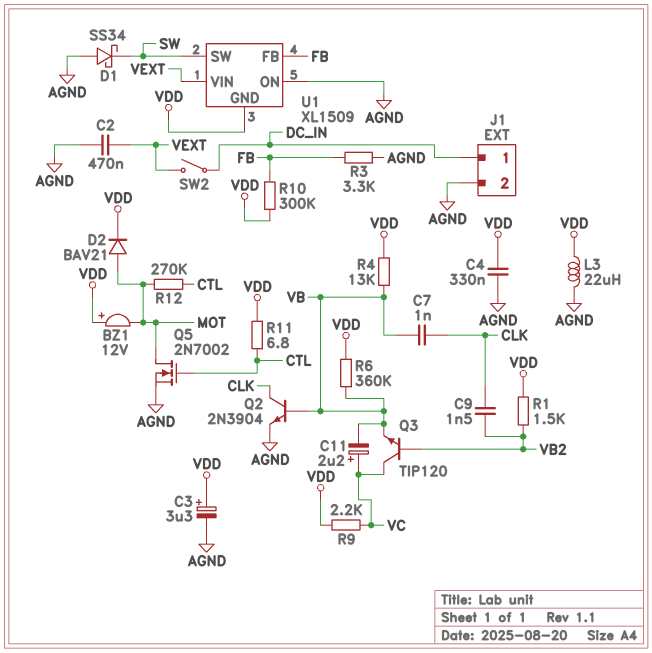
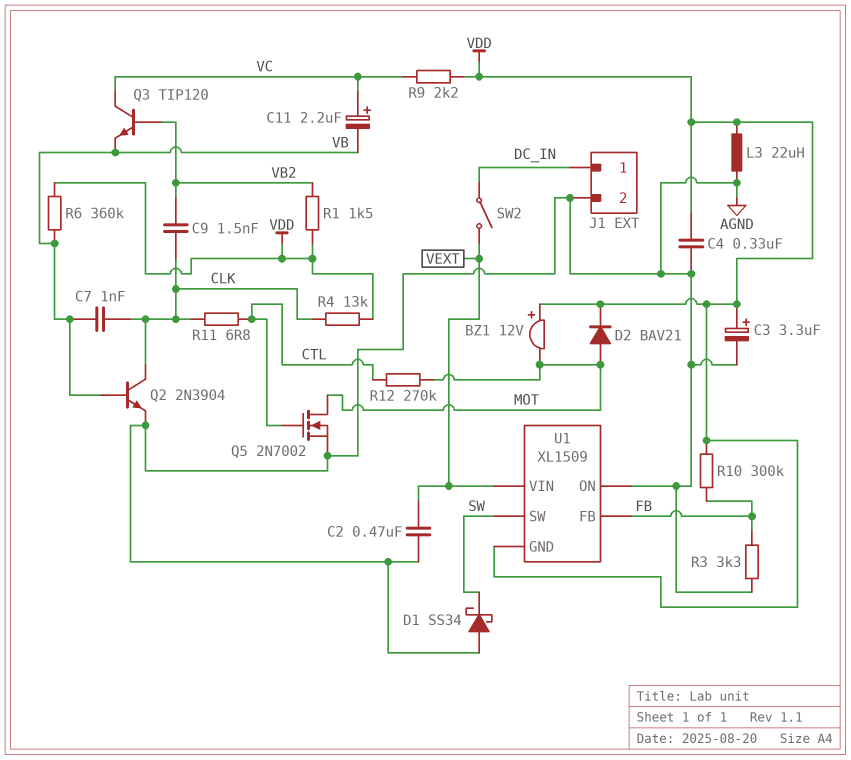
R4: 13k (VB, VDD) -> 13k (CLK, VDD)
R11: 6.8 (CTL, VDD) -> 6.8 (CLK, CTL)

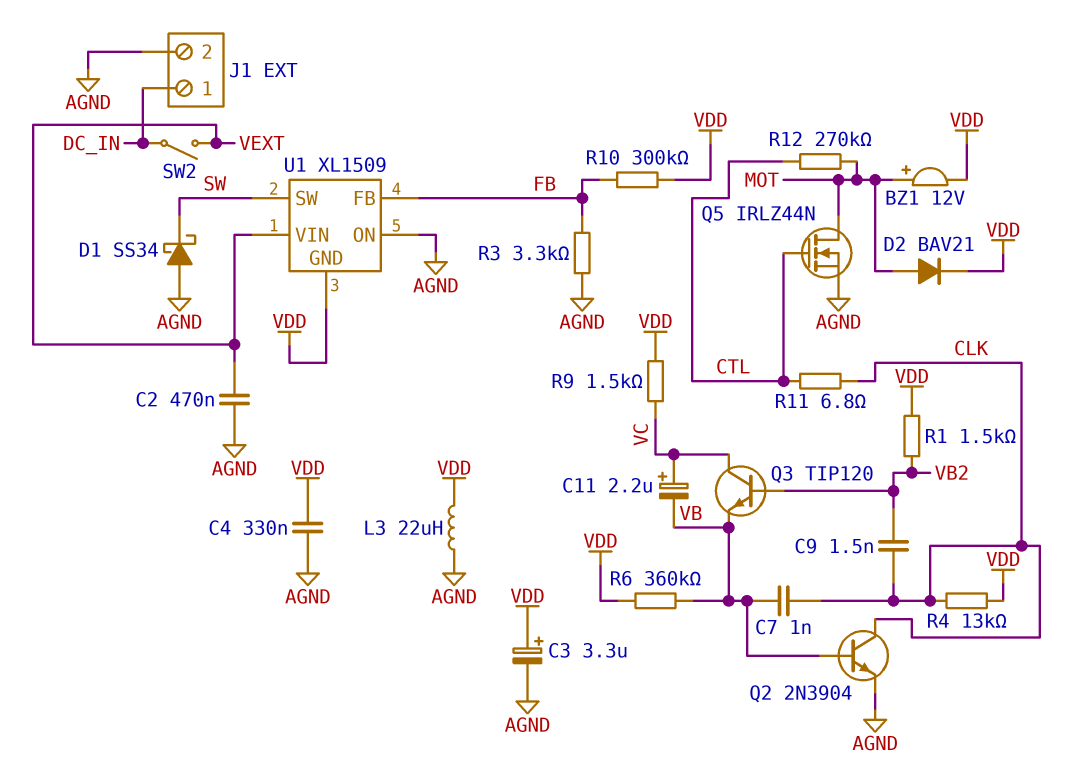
BZ1: buzzer 12V (plus VDD, minus MOT) -> buzzer 12V (plus MOT, minus VDD)
Q5: NMOS 2N7002 (G CTL, D MOT, S AGND) -> NMOS IRLZ44N (G CTL, D MOT, S AGND)
R9: 2.2k (VC, VDD) -> 1.5k (VC, VDD)

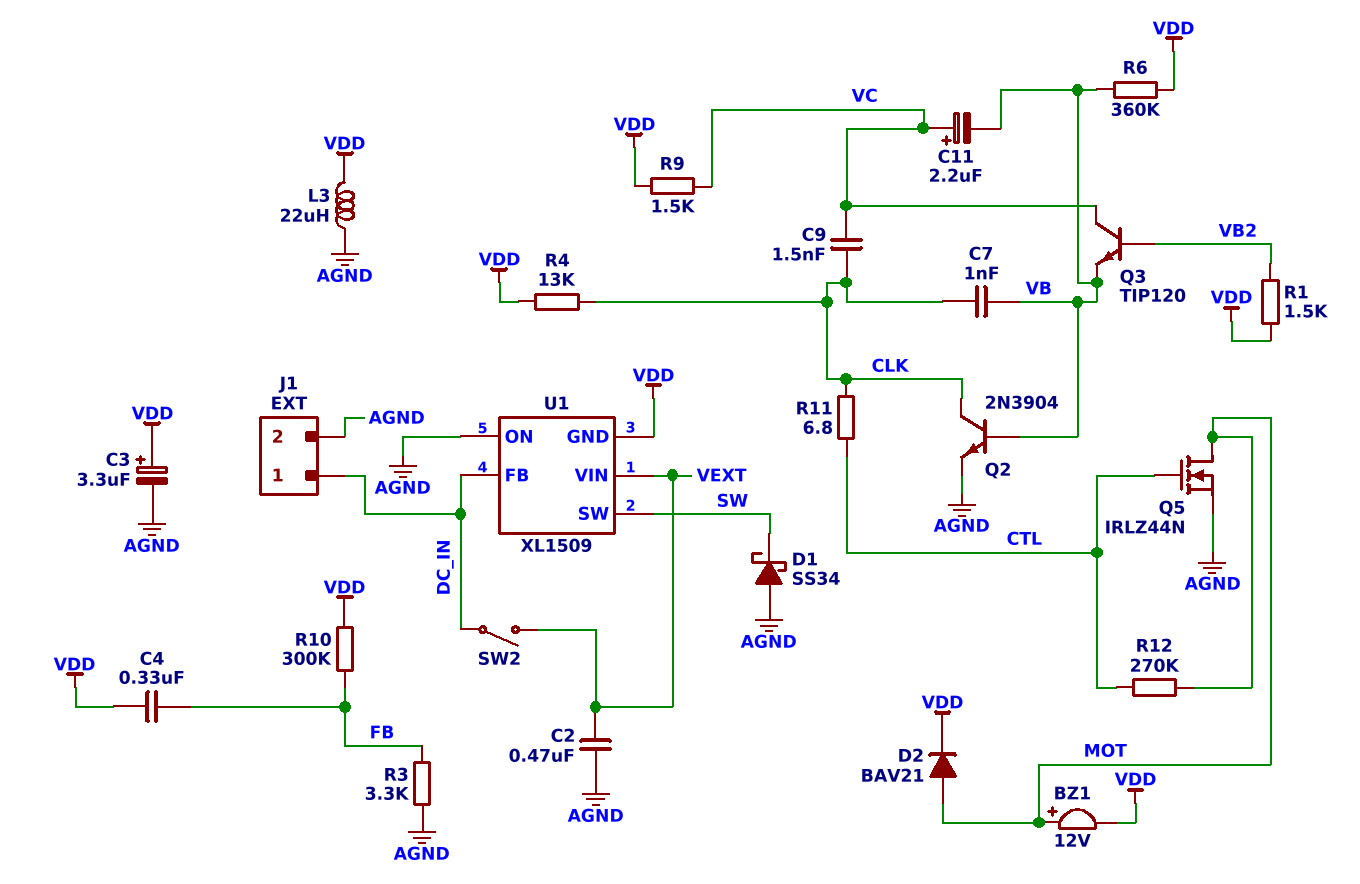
C4: 330nF (AGND, VDD) -> 330nF (FB, VDD)
C9: 1.5nF (CLK, VB2) -> 1.5nF (CLK, VC)
U1 pin FB: FB -> DC_IN

